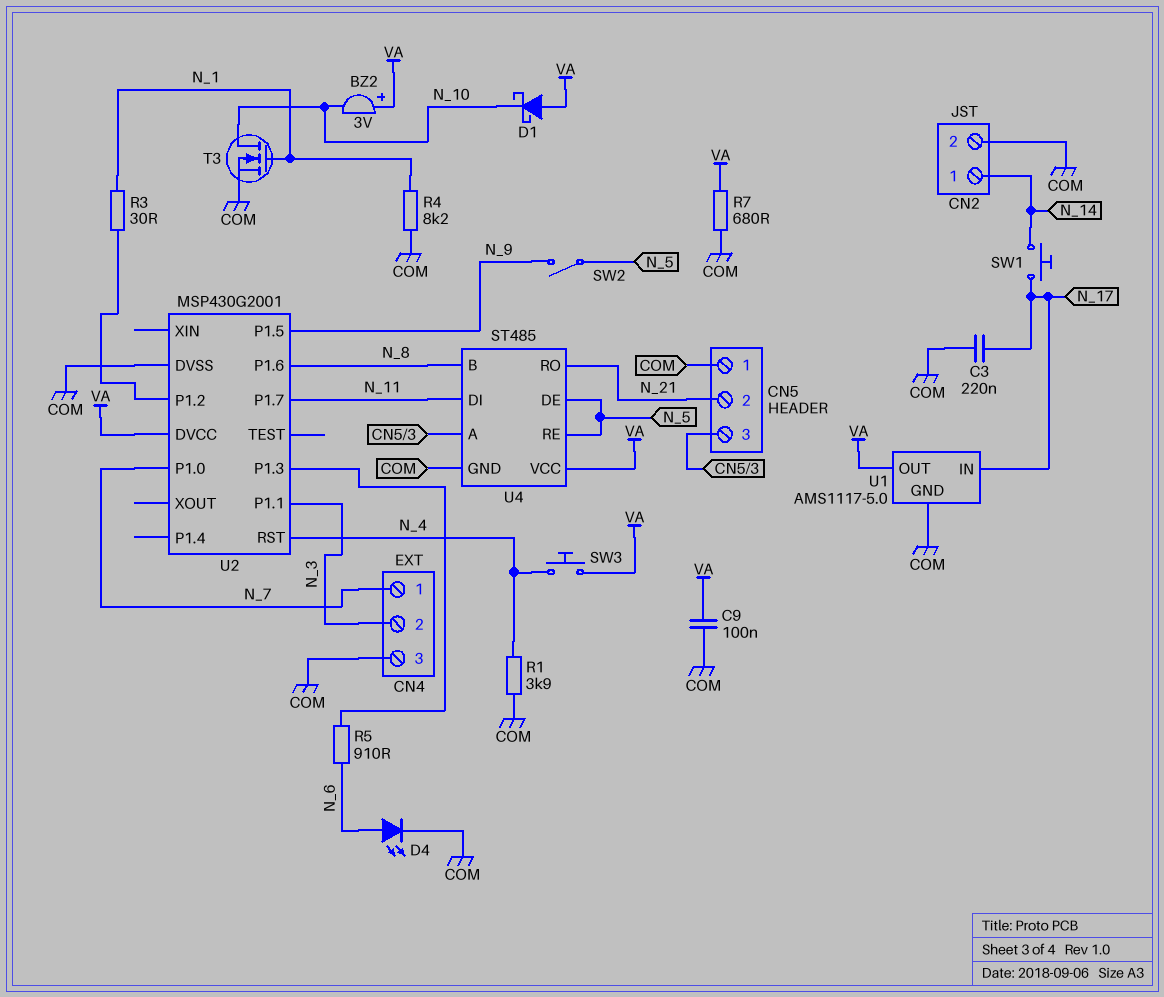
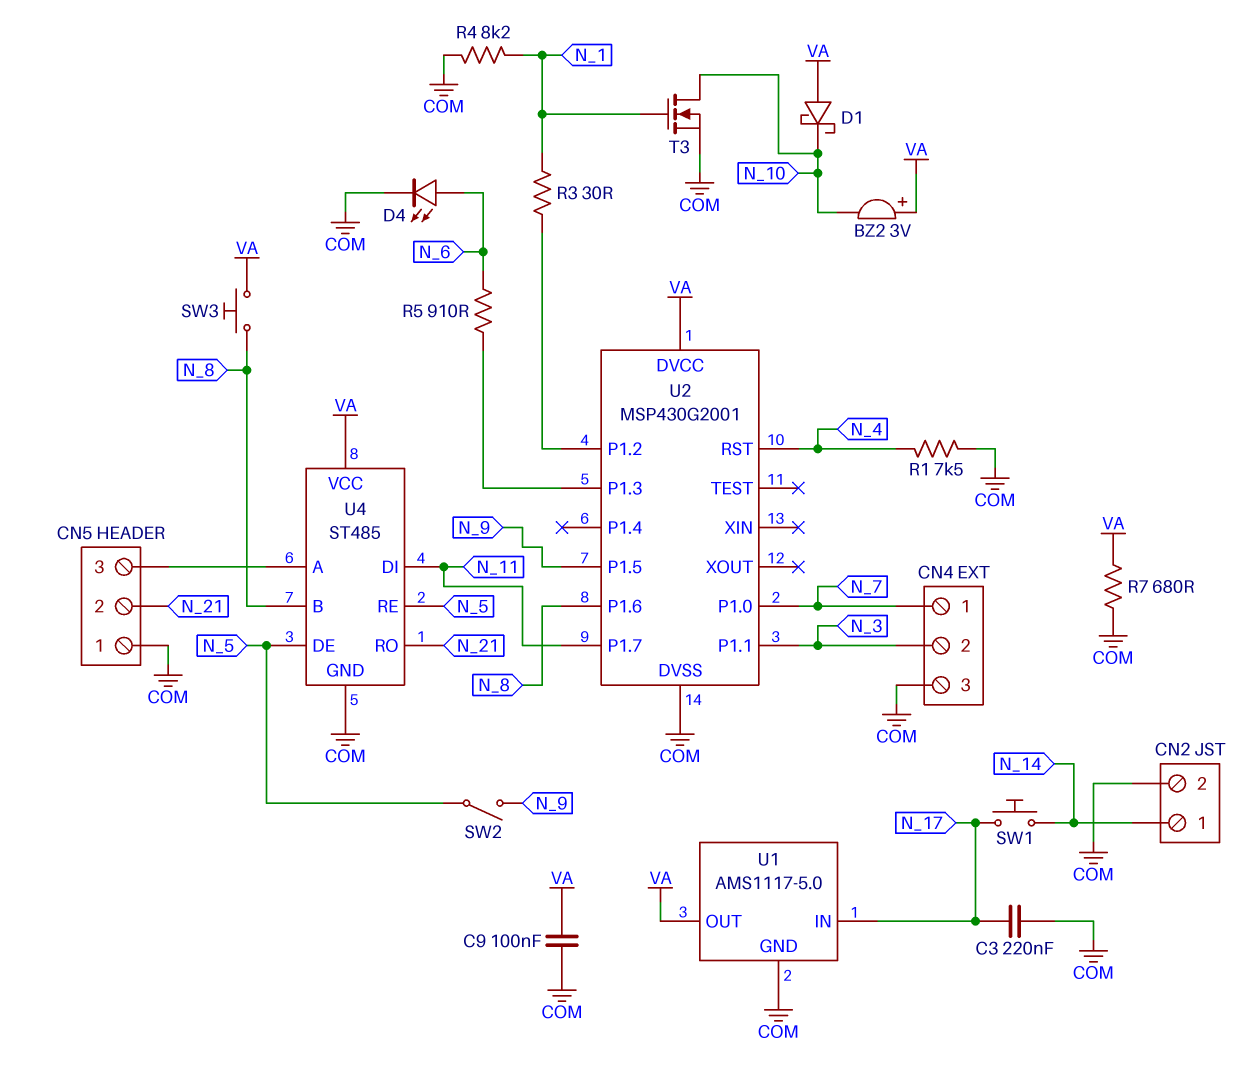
R1: 3.9k (COM, N_4) -> 7.5k (COM, N_4)
SW3: button (N_4, VA) -> button (N_8, VA)

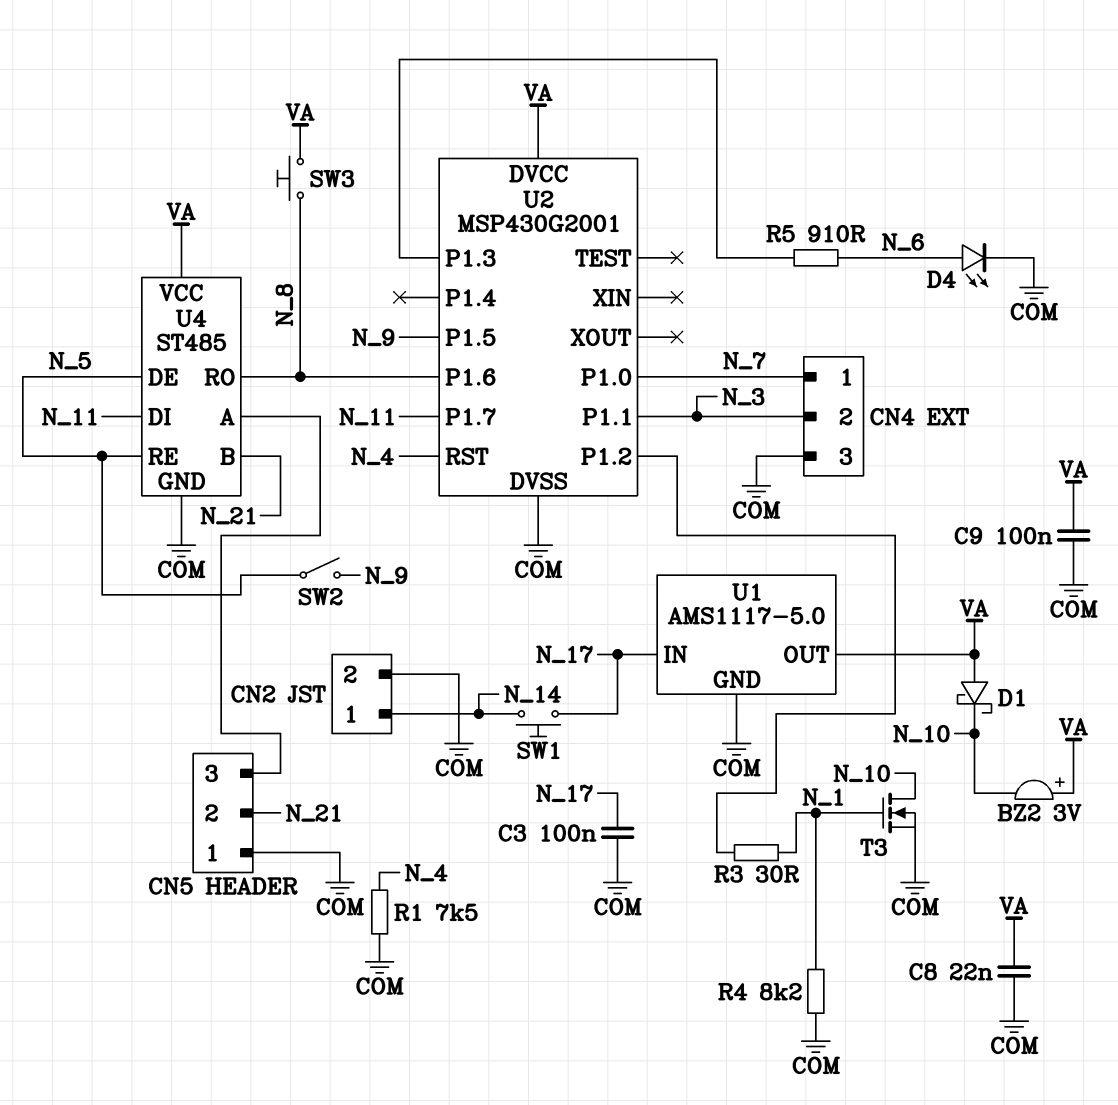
C3: 220nF (COM, N_17) -> 100nF (COM, N_17)
C8: none -> 22nF (COM, VA)
R7: 680 (COM, VA) -> none
U4 pin B: N_8 -> N_21
U4 pin RO: N_21 -> N_8

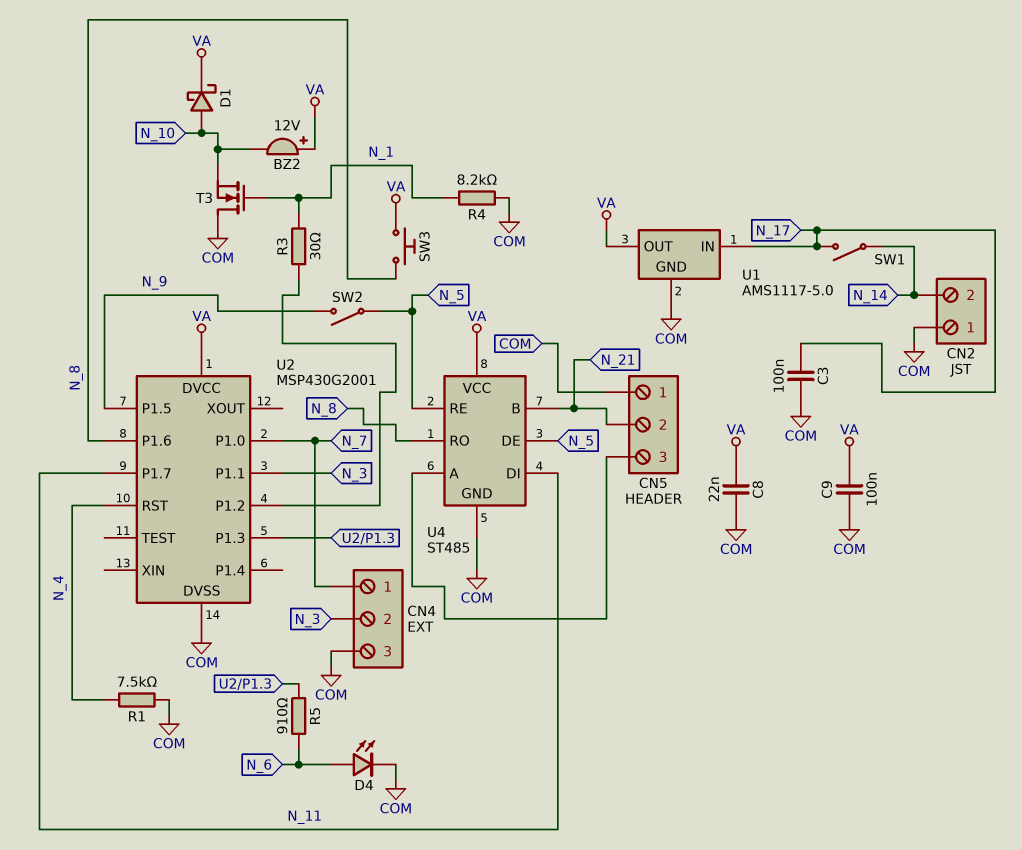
BZ2: buzzer 3V (plus VA, minus N_10) -> buzzer 12V (plus VA, minus N_10)
CN2 pin 1: N_14 -> COM
CN2 pin 2: COM -> N_14
D1: schottky (A VA, K N_10) -> schottky (A N_10, K VA)
SW1: button (N_14, N_17) -> switch (N_14, N_17)
T3: NMOS (G N_1, D N_10, S COM) -> NMOS (G N_1, D COM, S N_10)

